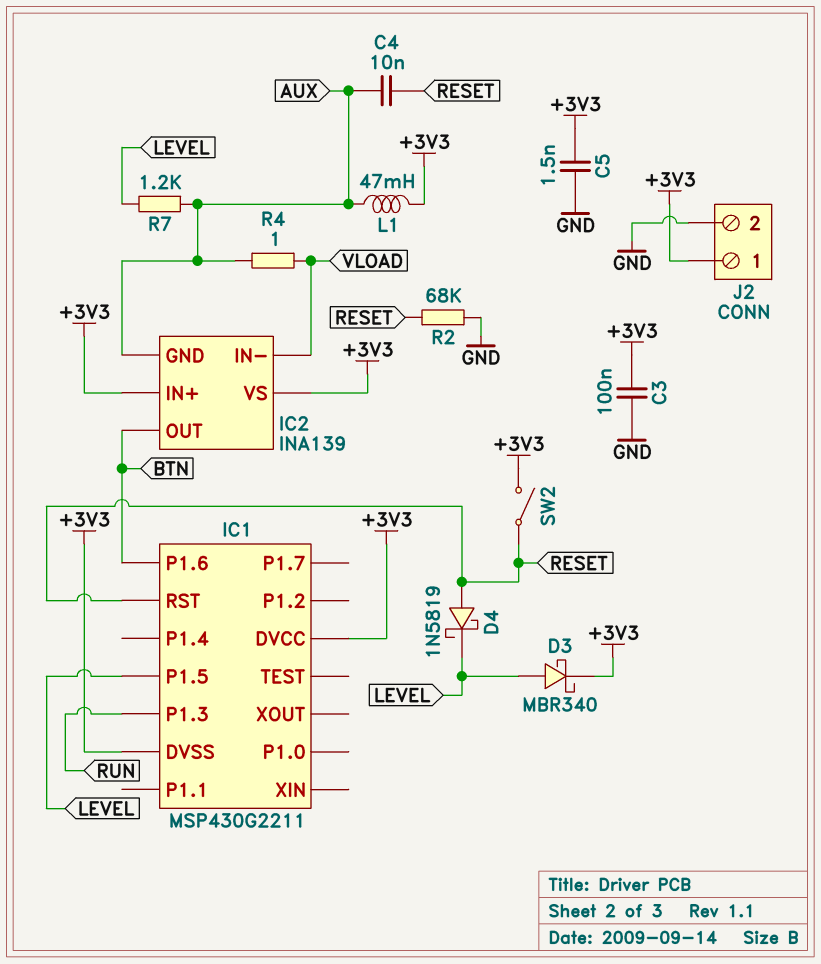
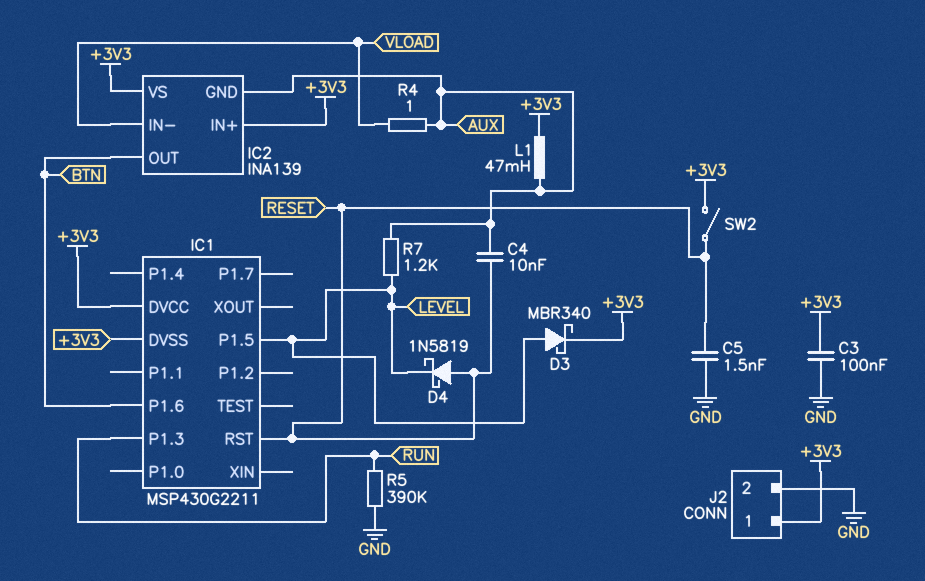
C5: 1.5nF (+3V3, GND) -> 1.5nF (GND, RESET)
R2: 68k (GND, RESET) -> none
R5: none -> 390k (GND, RUN)

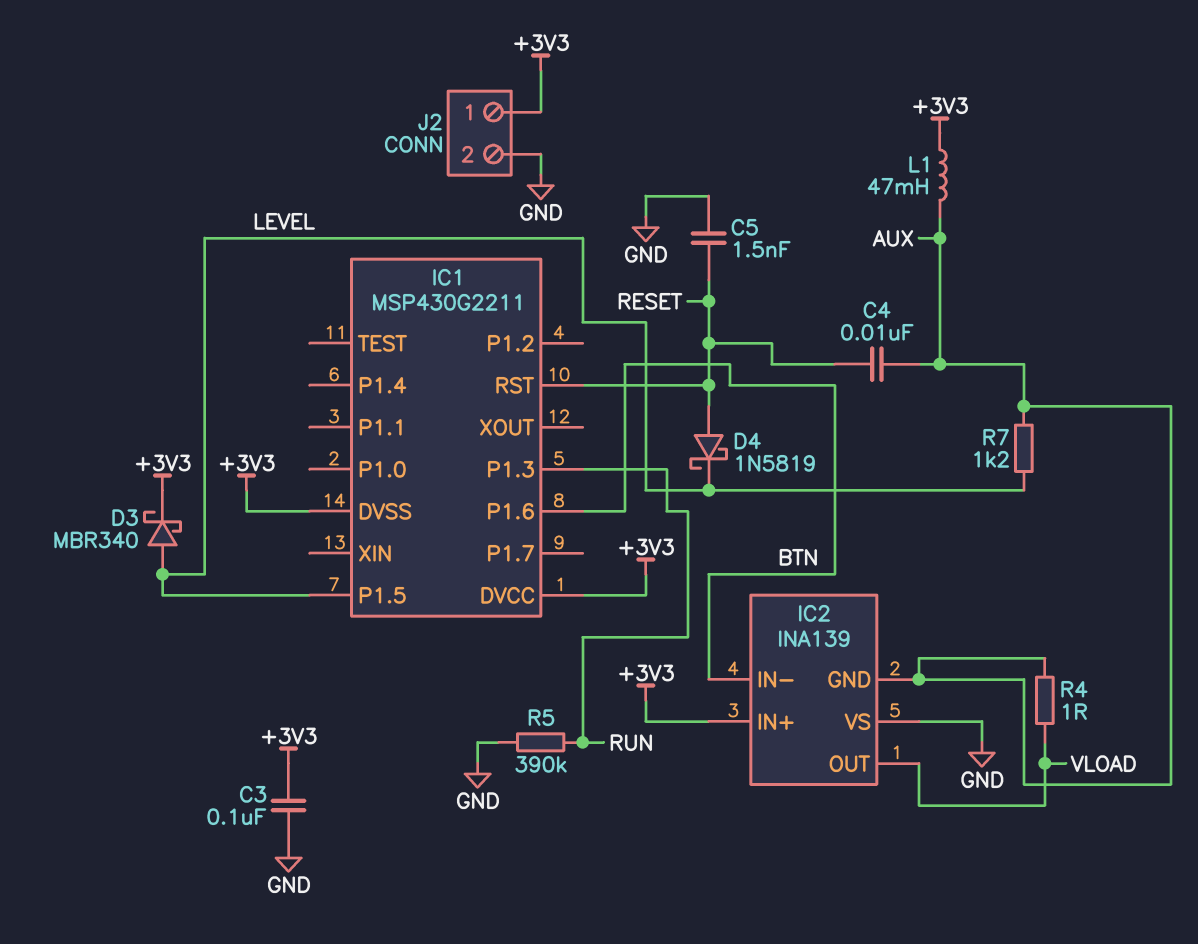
IC2 pin IN-: VLOAD -> BTN
IC2 pin OUT: BTN -> VLOAD
IC2 pin VS: +3V3 -> GND
SW2: switch (+3V3, RESET) -> none

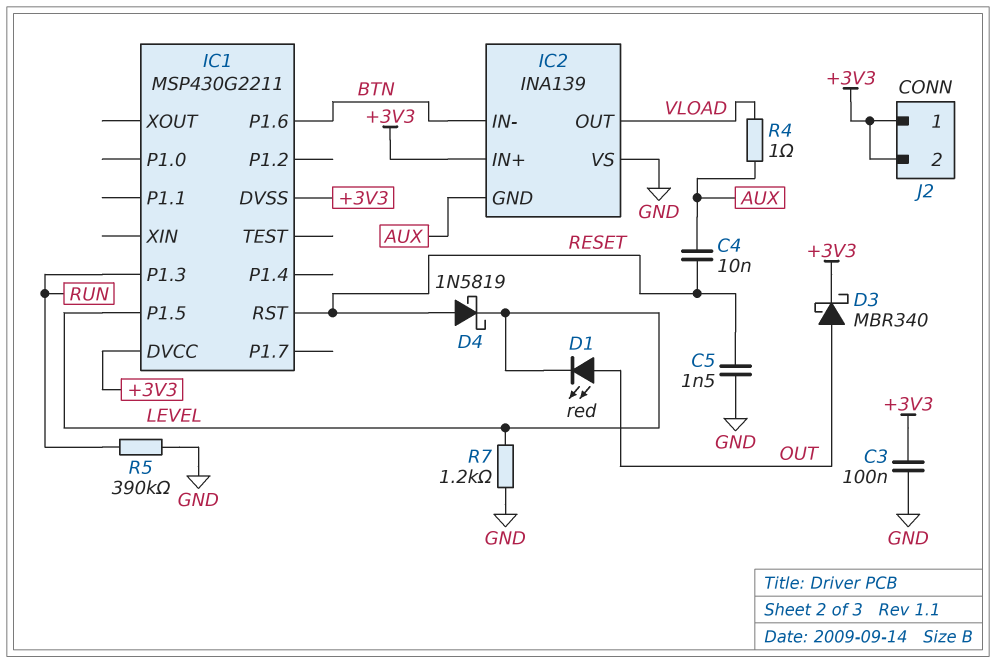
D1: none -> LED red (A OUT, K LEVEL)
D3: schottky MBR340 (A LEVEL, K +3V3) -> schottky MBR340 (A OUT, K +3V3)
J2 pin 2: GND -> +3V3
L1: 47mH (+3V3, AUX) -> none
R7: 1.2k (AUX, LEVEL) -> 1.2k (GND, LEVEL)

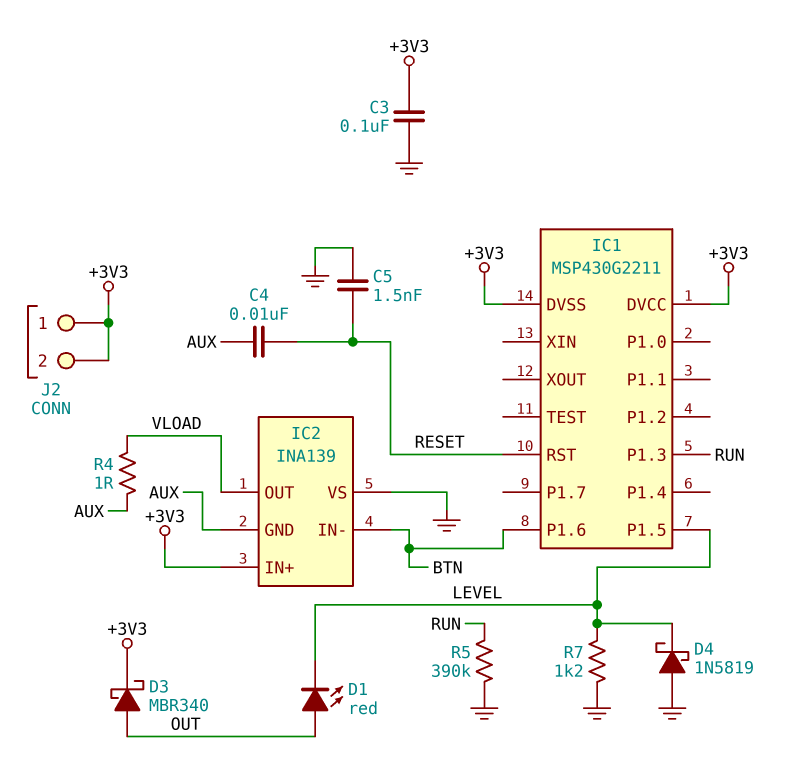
D4: schottky 1N5819 (A RESET, K LEVEL) -> schottky 1N5819 (A GND, K LEVEL)

